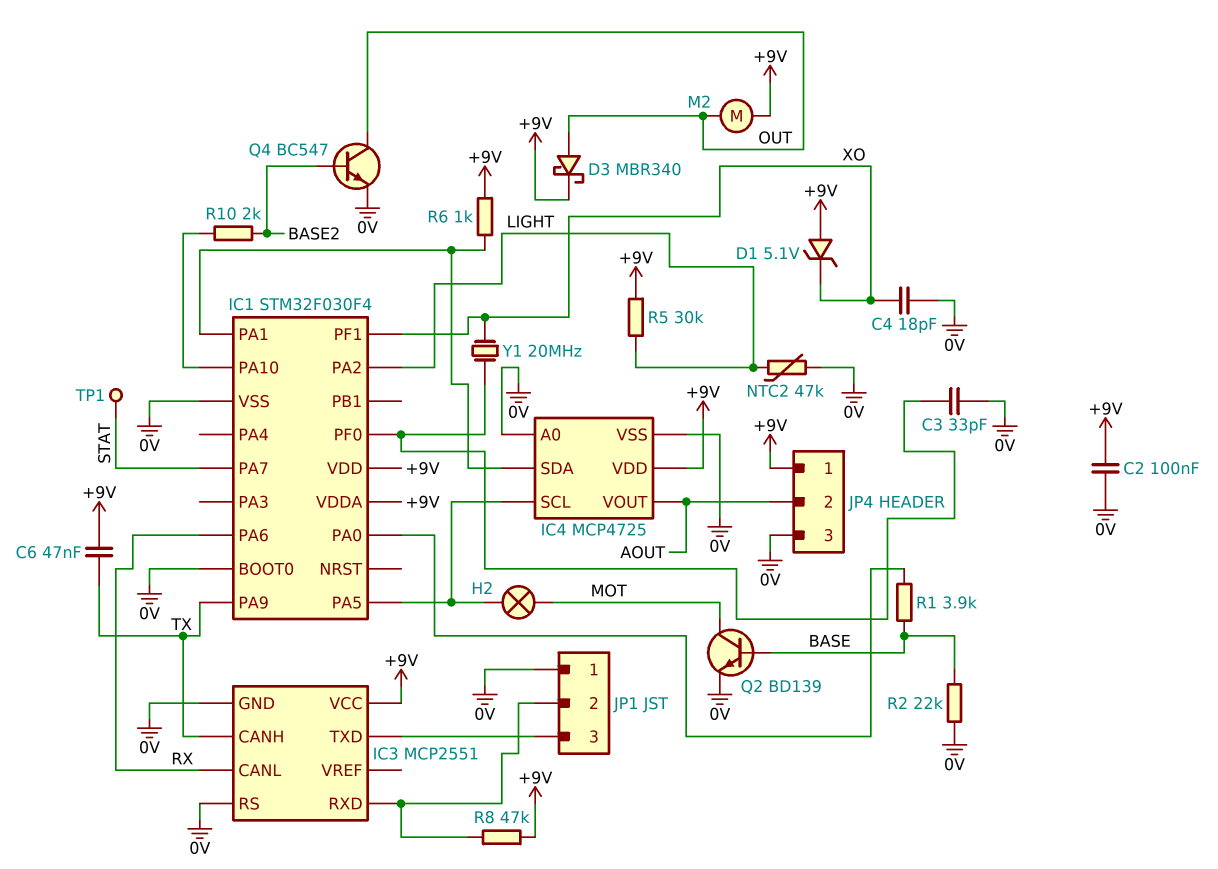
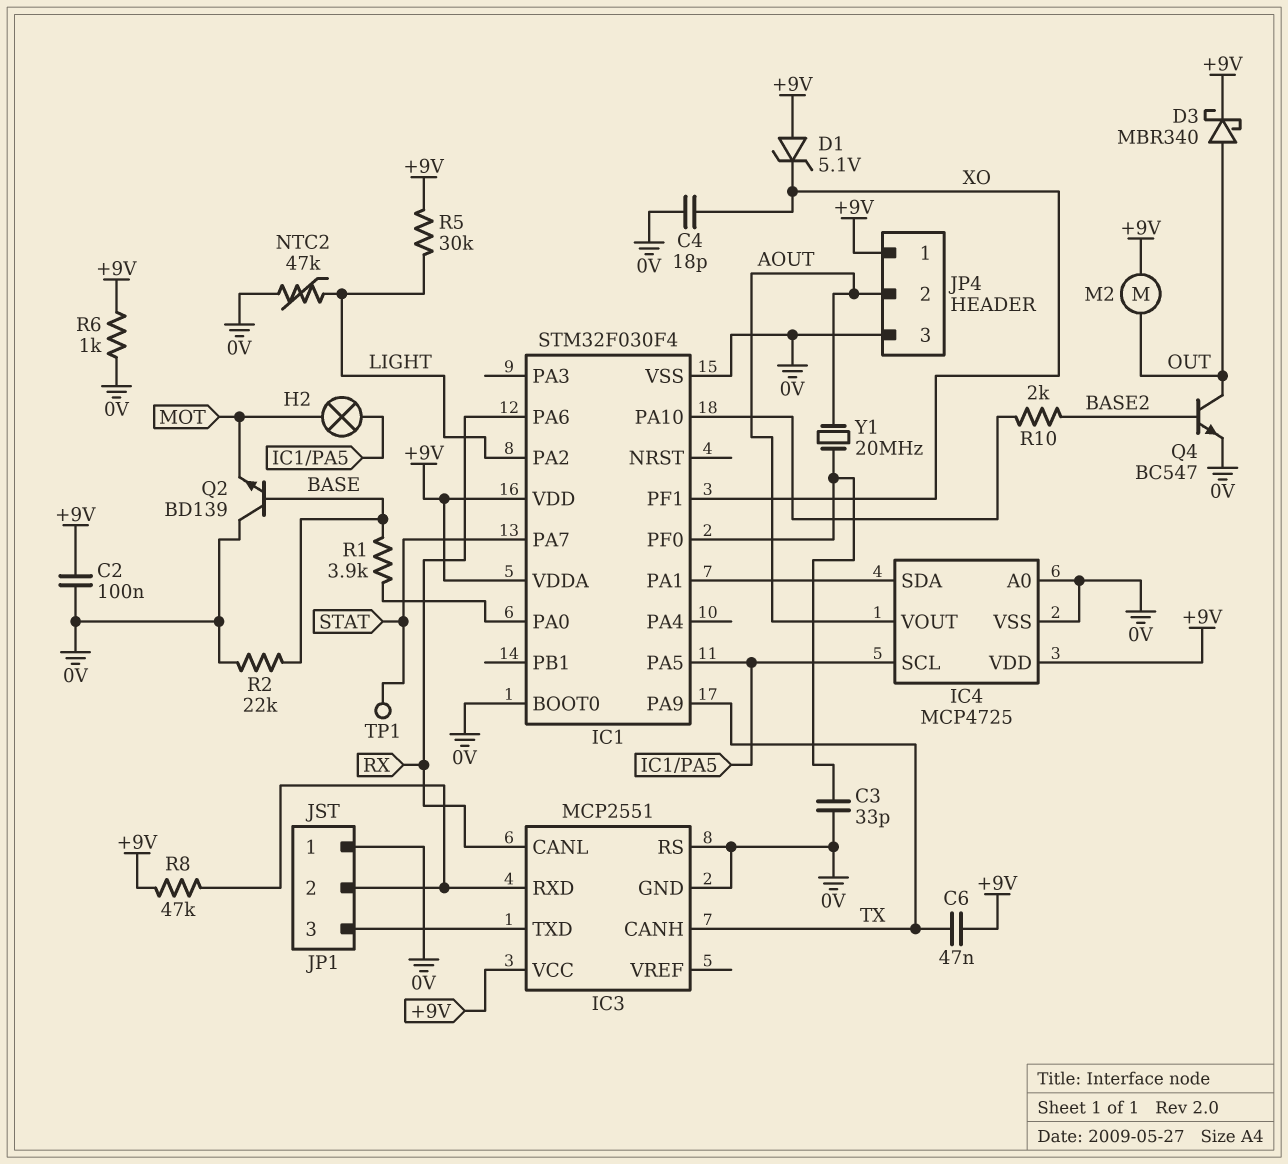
Q2: NPN BD139 (B BASE, C MOT, E 0V) -> NPN BD139 (B BASE, C 0V, E MOT)
R6: 1k (+9V, IC1/PA1) -> 1k (+9V, 0V)
Y1: 20MHz (IC1/PF0, XO) -> 20MHz (AOUT, IC1/PF0)

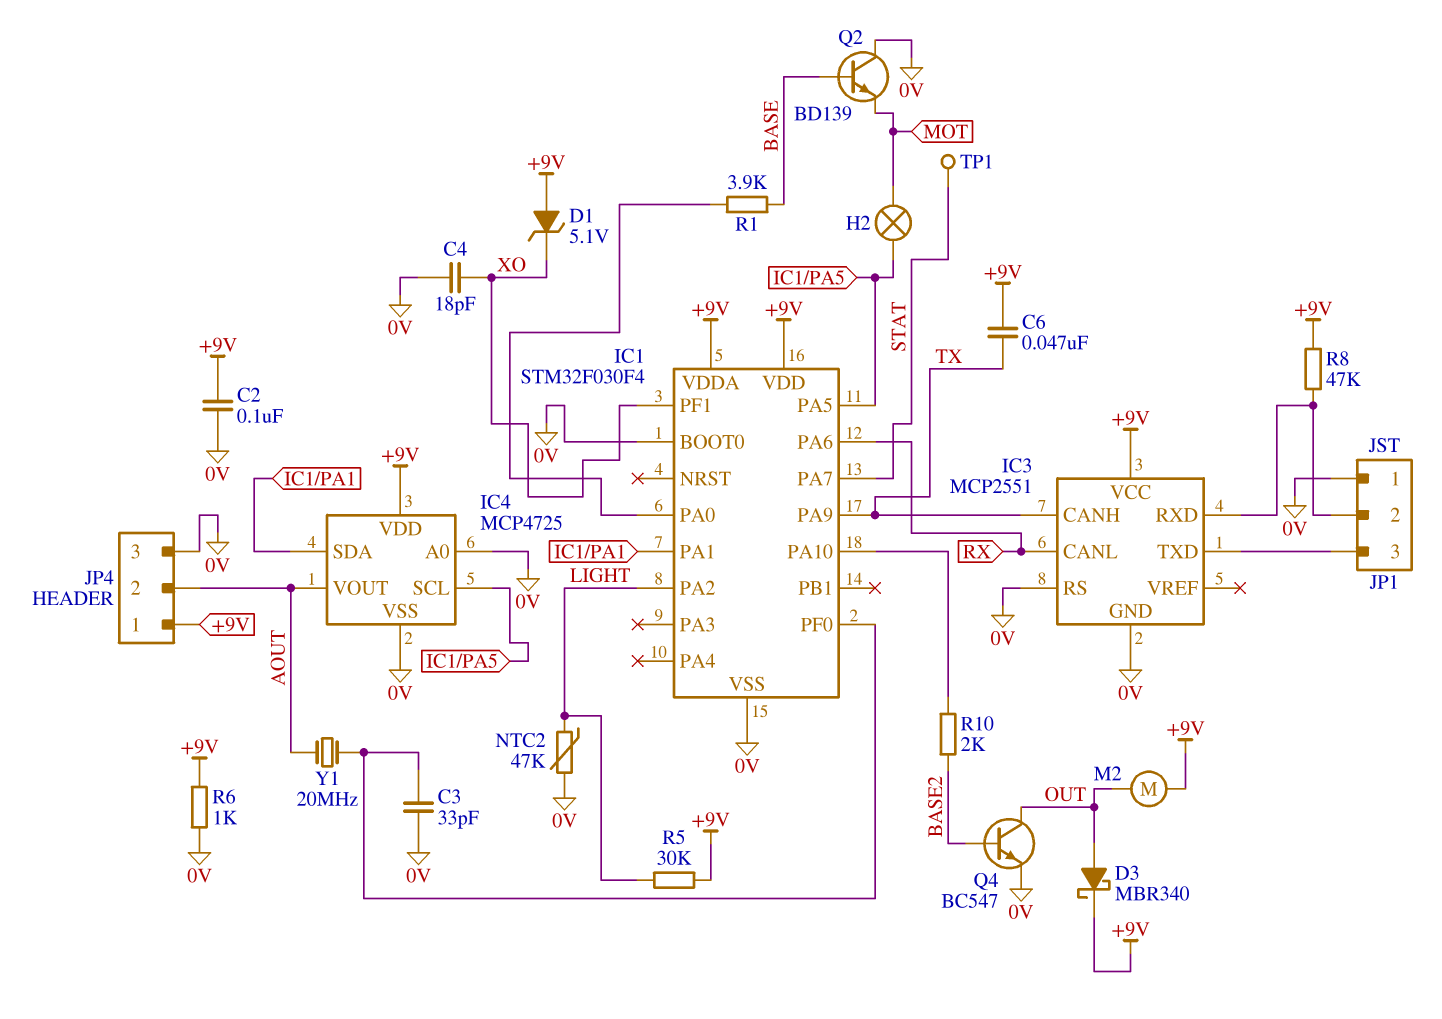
R2: 22k (0V, BASE) -> none

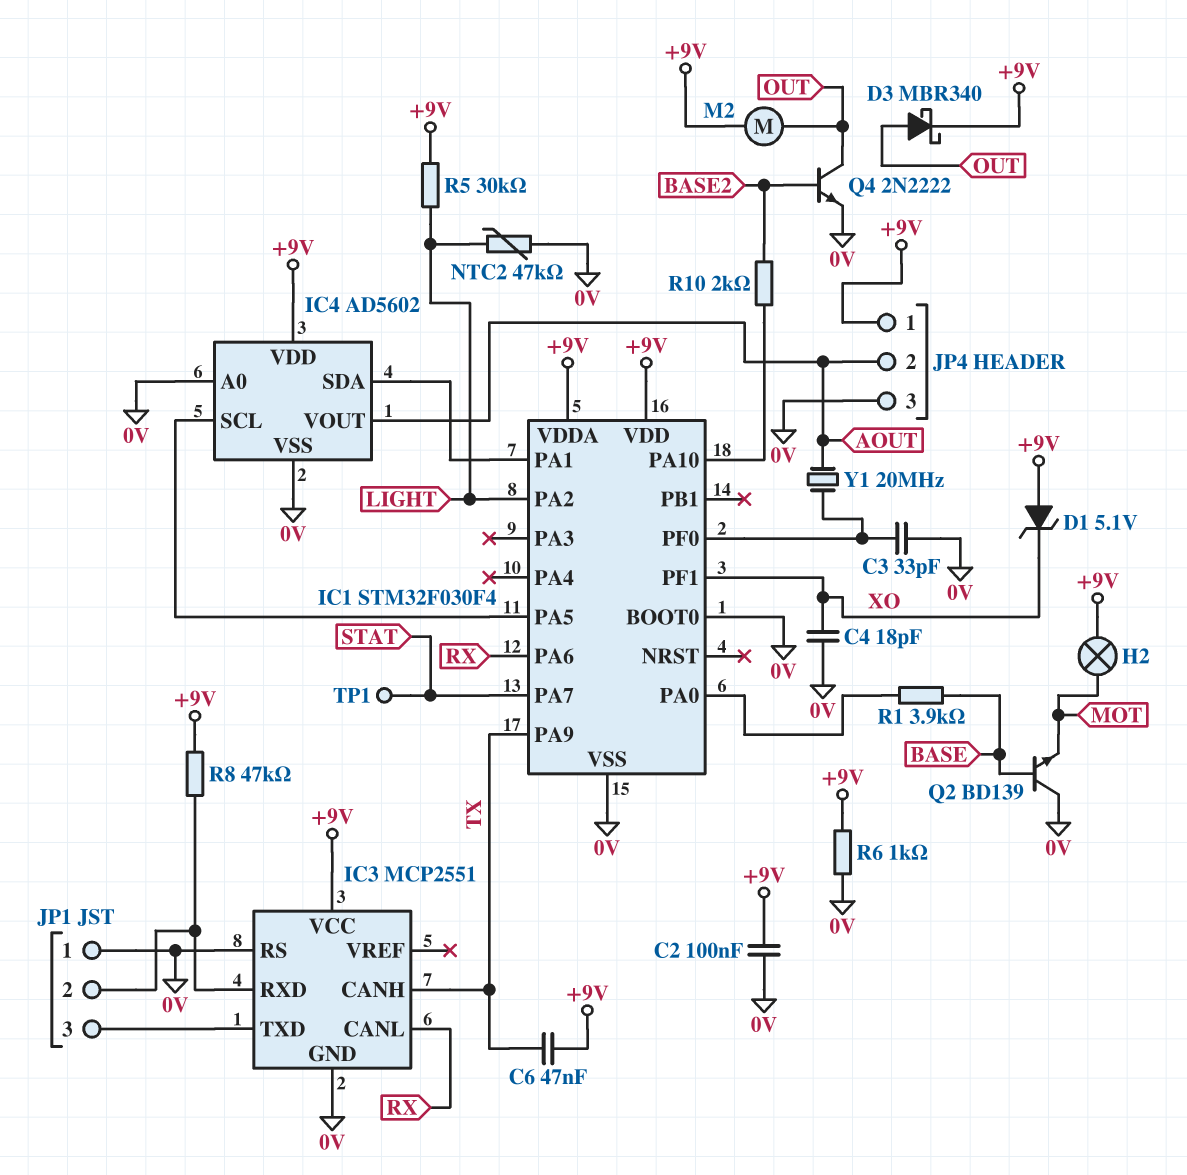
H2: lamp (IC1/PA5, MOT) -> lamp (+9V, MOT)
IC4: MCP4725 -> AD5602
Q4: NPN BC547 (B BASE2, C OUT, E 0V) -> NPN 2N2222 (B BASE2, C OUT, E 0V)

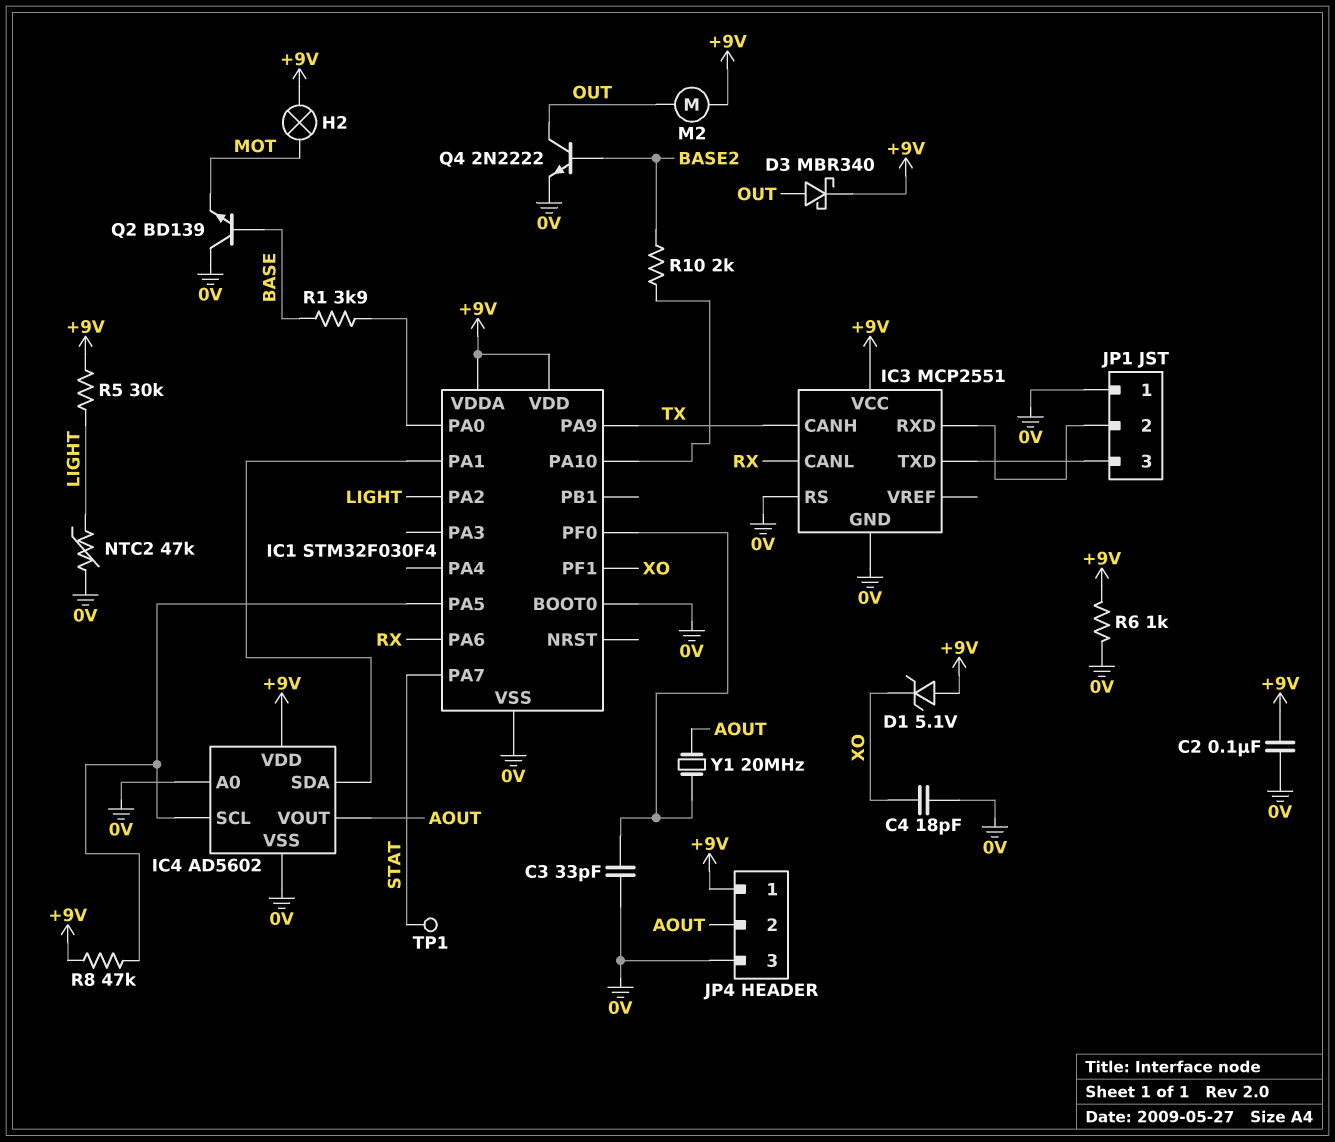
C6: 47nF (+9V, TX) -> none
R8: 47k (+9V, IC3/RXD) -> 47k (+9V, IC1/PA5)

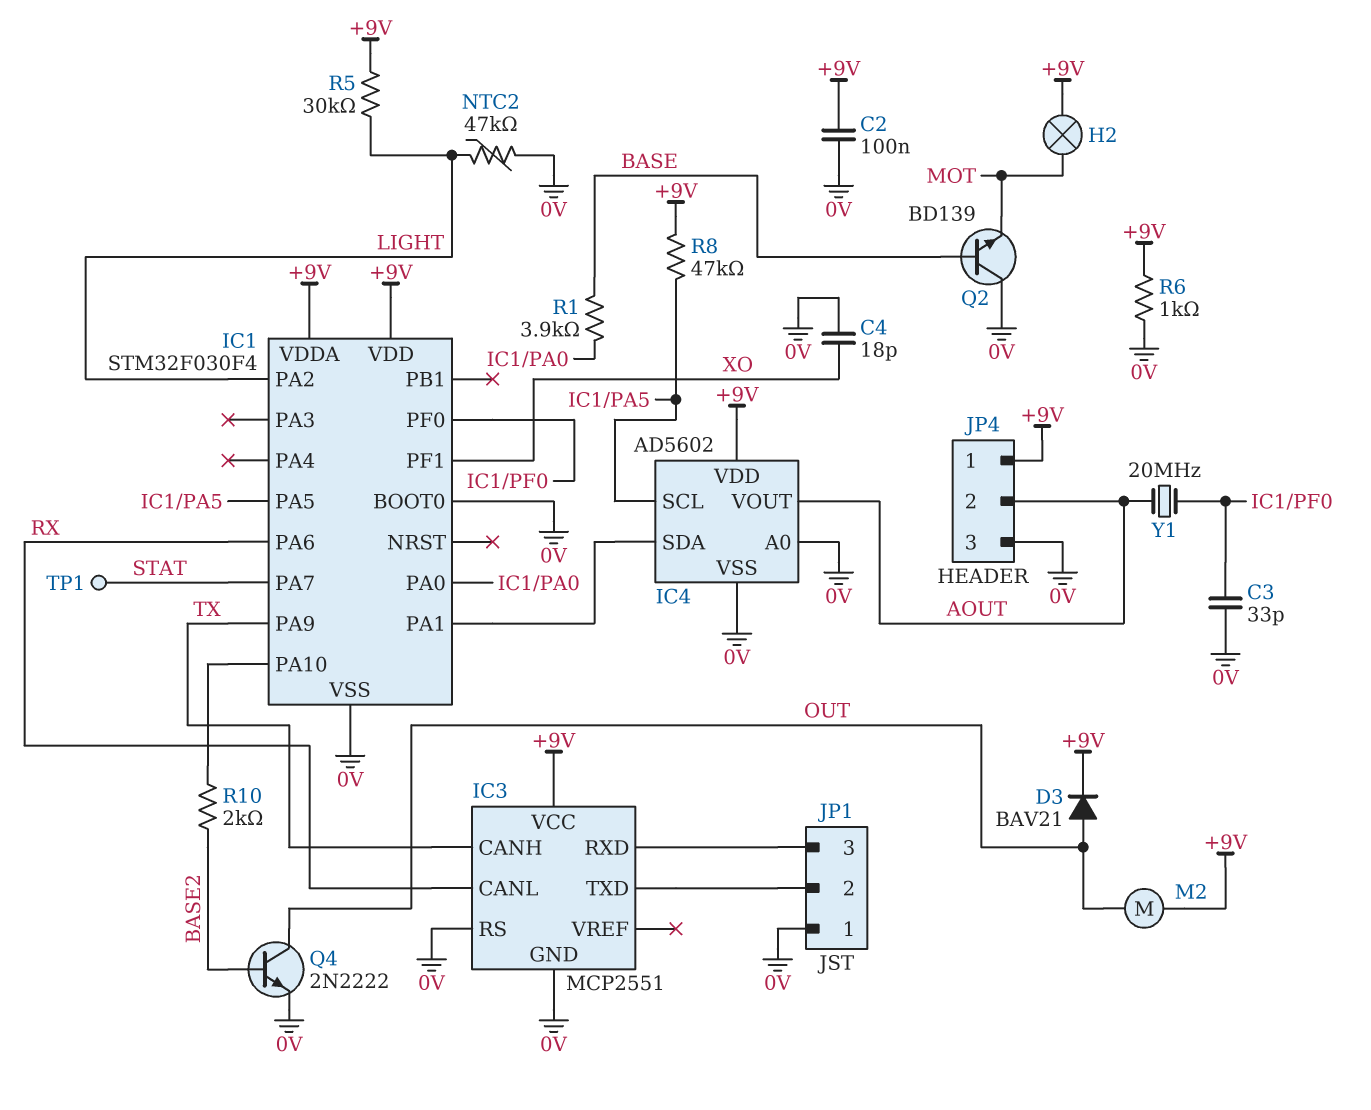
D1: zener 5.1V (A +9V, K XO) -> none
D3: schottky MBR340 (A OUT, K +9V) -> diode BAV21 (A OUT, K +9V)
JP1 pin 2: IC3/RXD -> IC3/TXD
JP1 pin 3: IC3/TXD -> IC3/RXD

